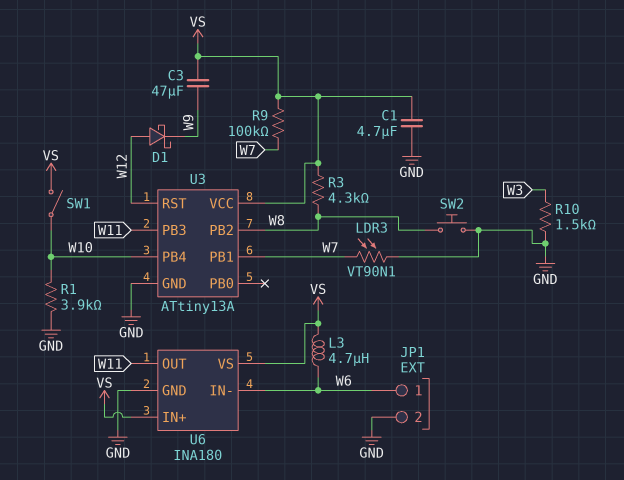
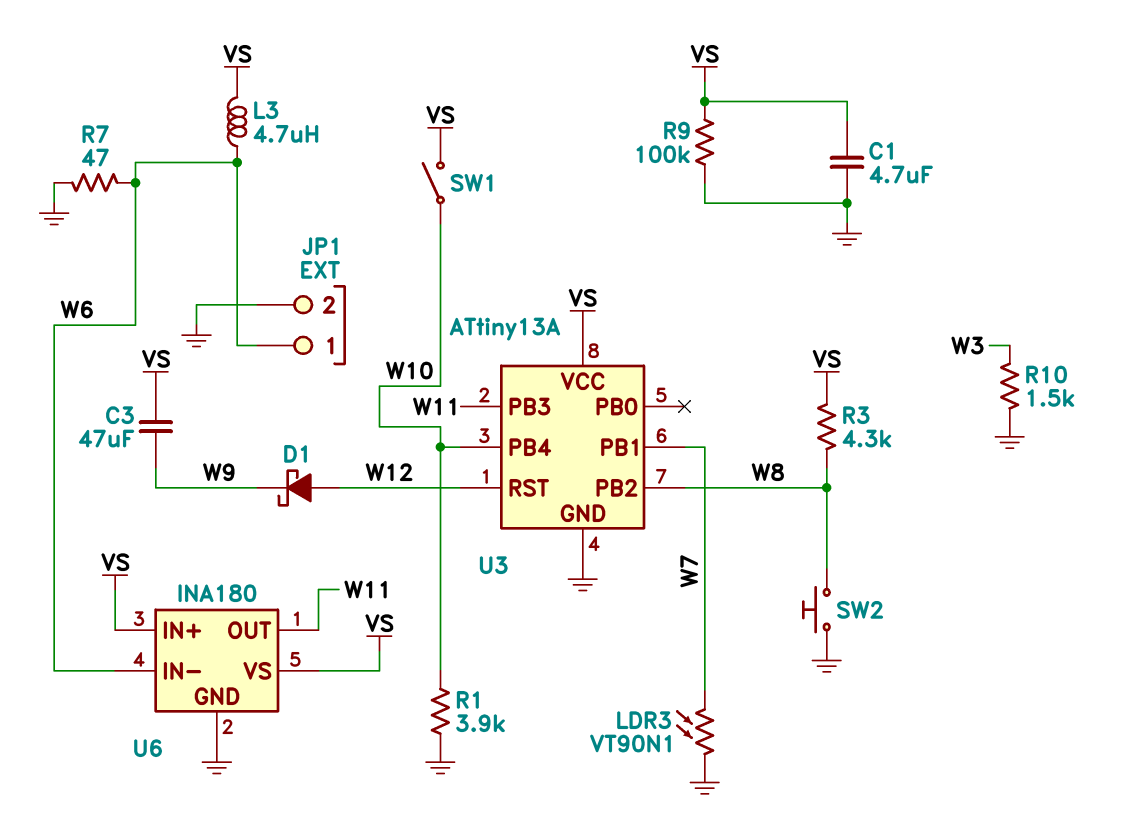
R7: none -> 47 (GND, W6)
R9: 100k (VS, W7) -> 100k (GND, VS)

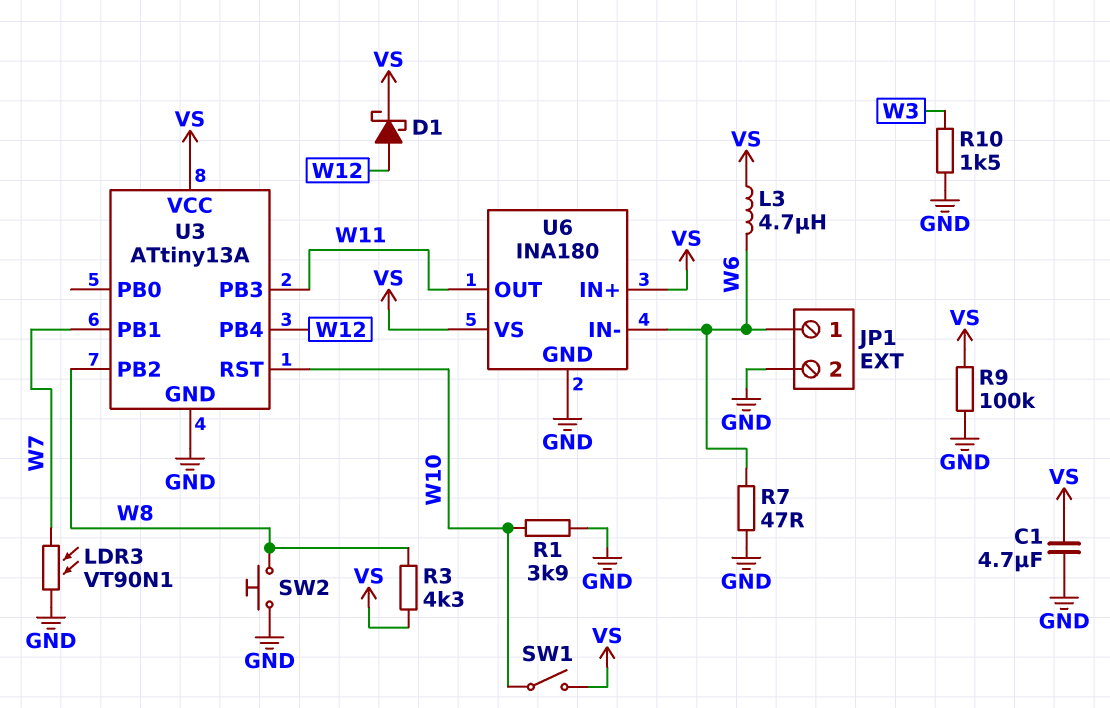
C3: 47uF (VS, W9) -> none
D1: schottky (A W12, K W9) -> schottky (A W12, K VS)
U3 pin PB4: W10 -> W12
U3 pin RST: W12 -> W10

